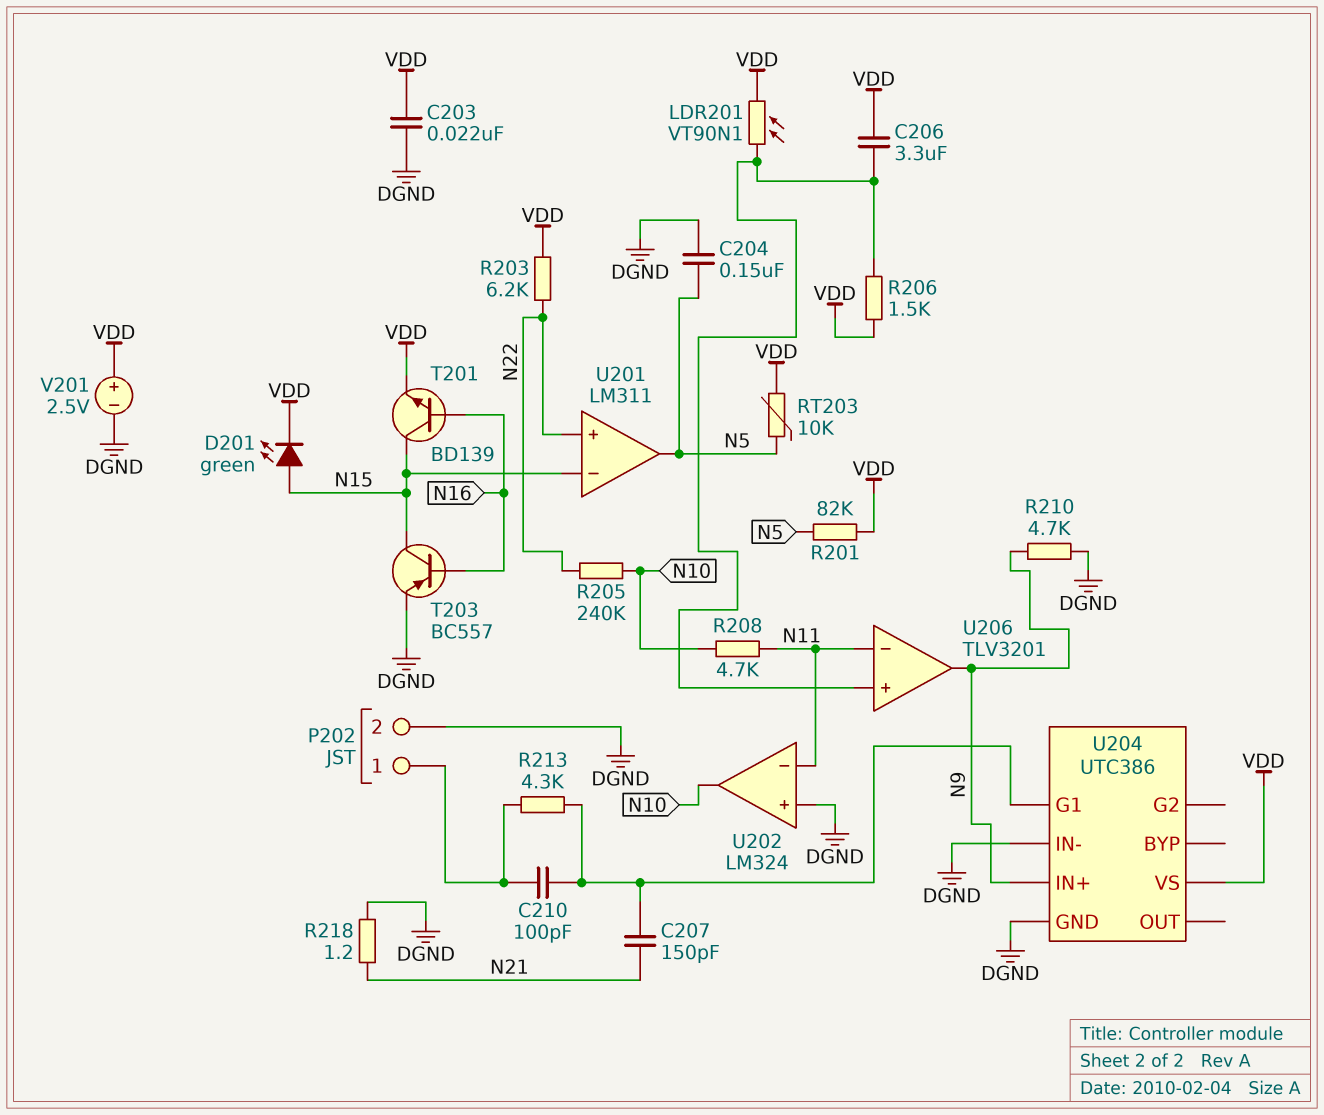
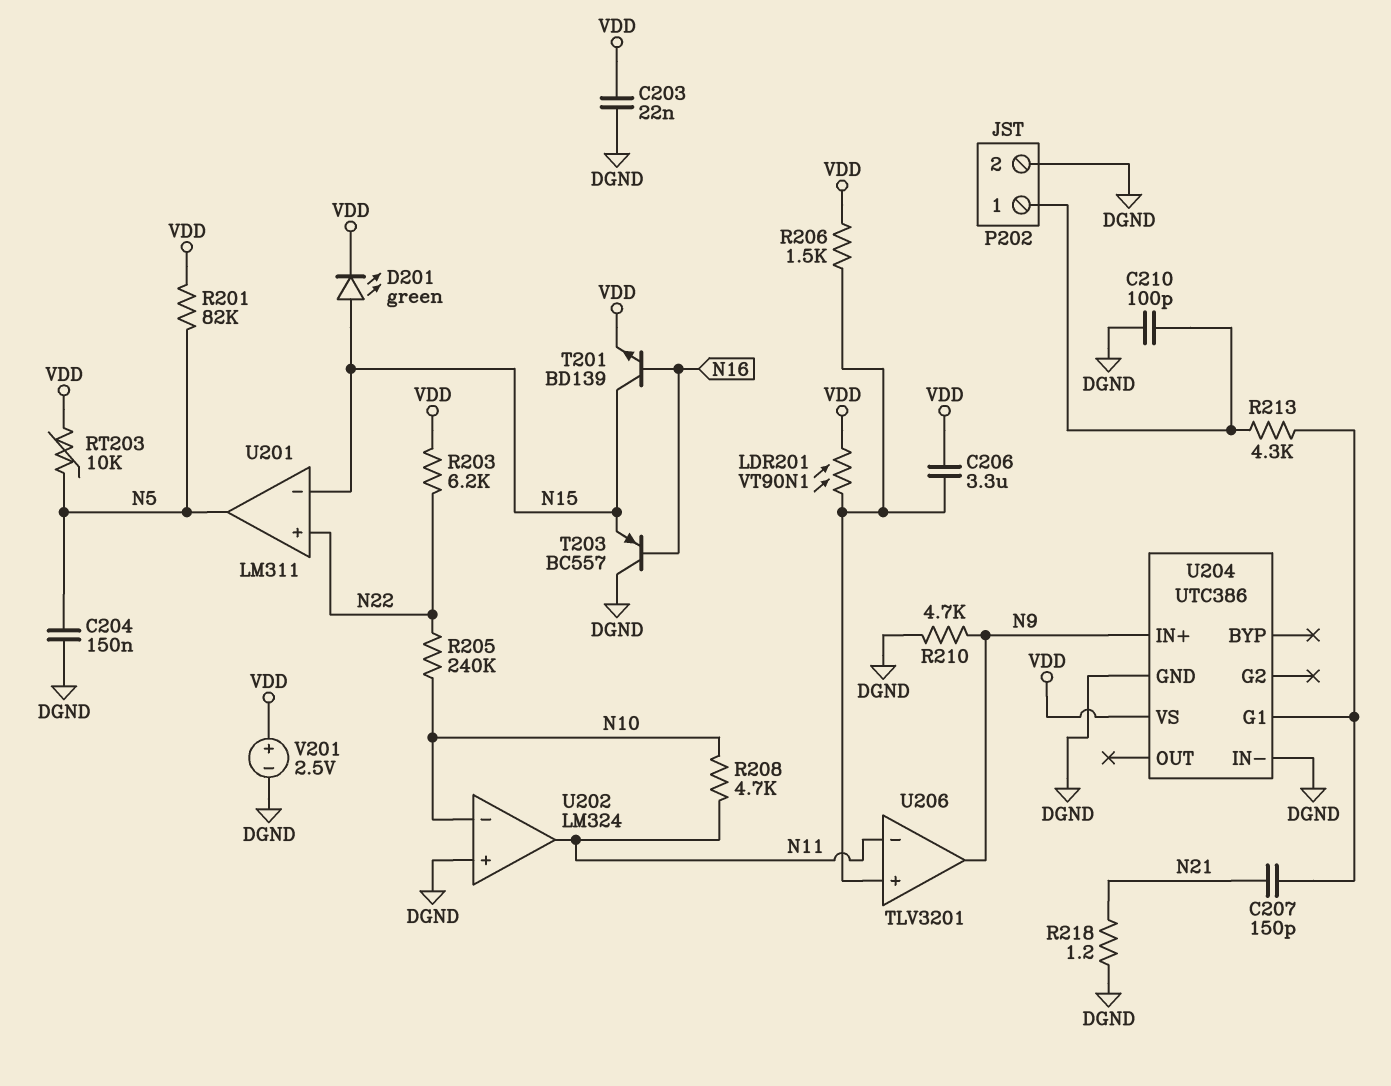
C210: 100pF (P202/1, U204/G1) -> 100pF (DGND, P202/1)
T203: PNP BC557 (B N16, C N15, E DGND) -> PNP BC557 (B N16, C DGND, E N15)
U202 pin in-: N11 -> N10
U202 pin out: N10 -> N11

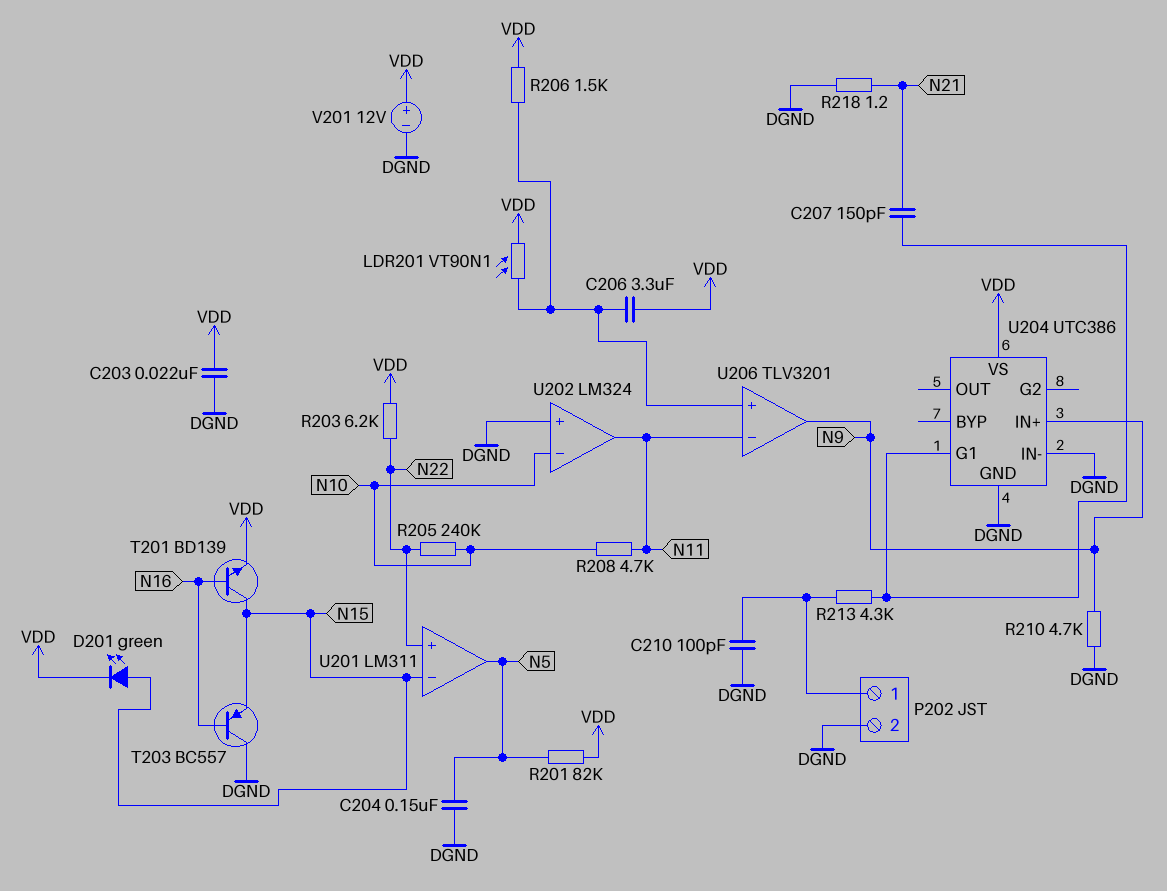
RT203: 10k (N5, VDD) -> none
V201: 2.5V (plus VDD, minus DGND) -> 12V (plus VDD, minus DGND)

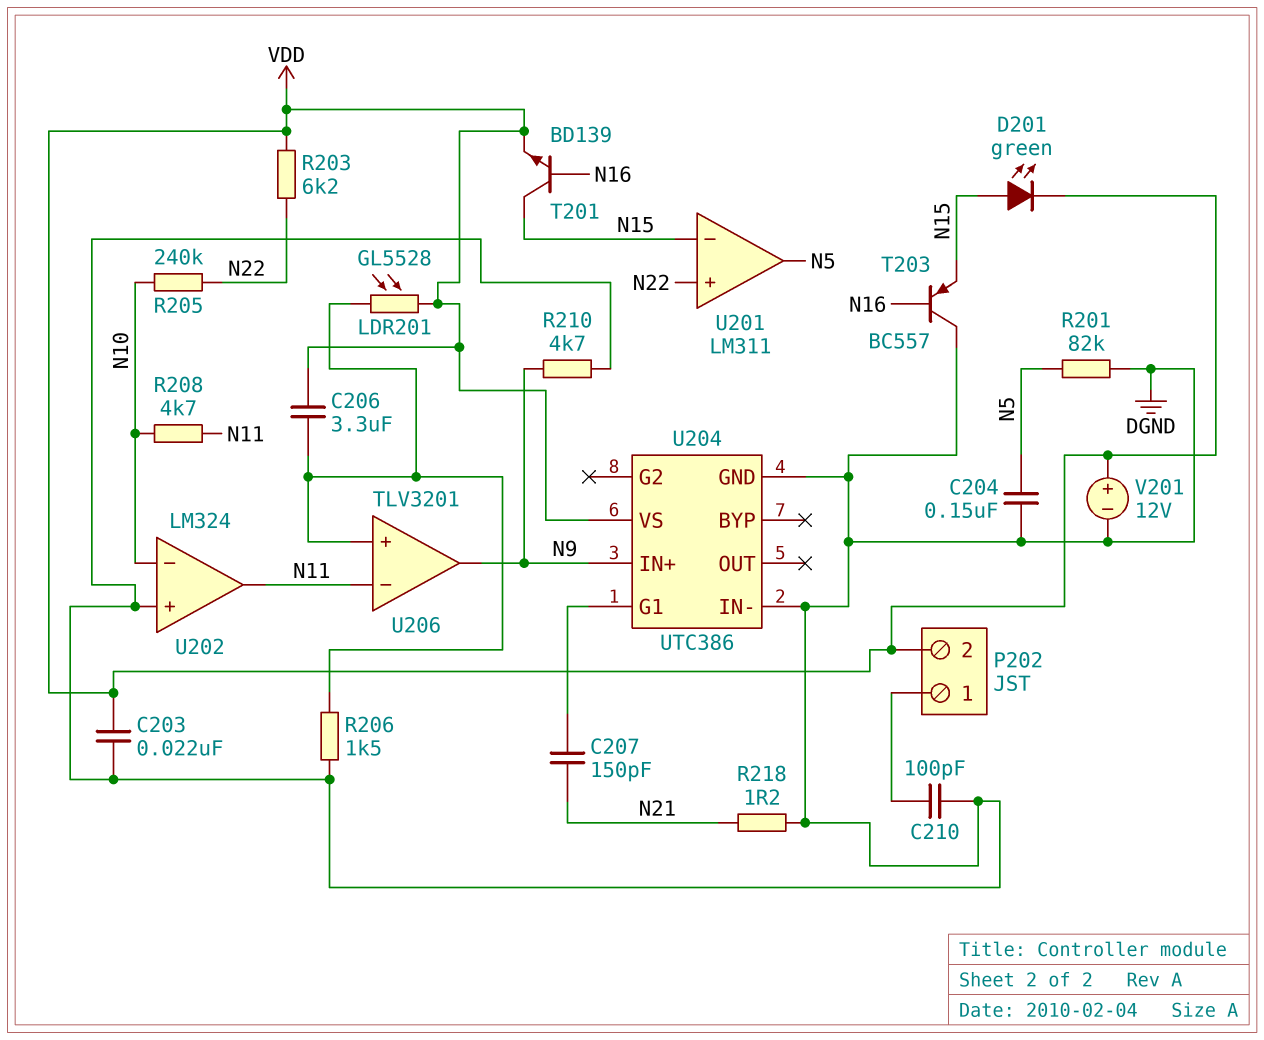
LDR201: VT90N1 (U206/in+, VDD) -> GL5528 (U206/in+, VDD)
P202 pin 2: DGND -> VDD
R201: 82k (N5, VDD) -> 82k (DGND, N5)
R206: 1.5k (U206/in+, VDD) -> 1.5k (DGND, U206/in+)
R213: 4.3k (P202/1, U204/G1) -> none

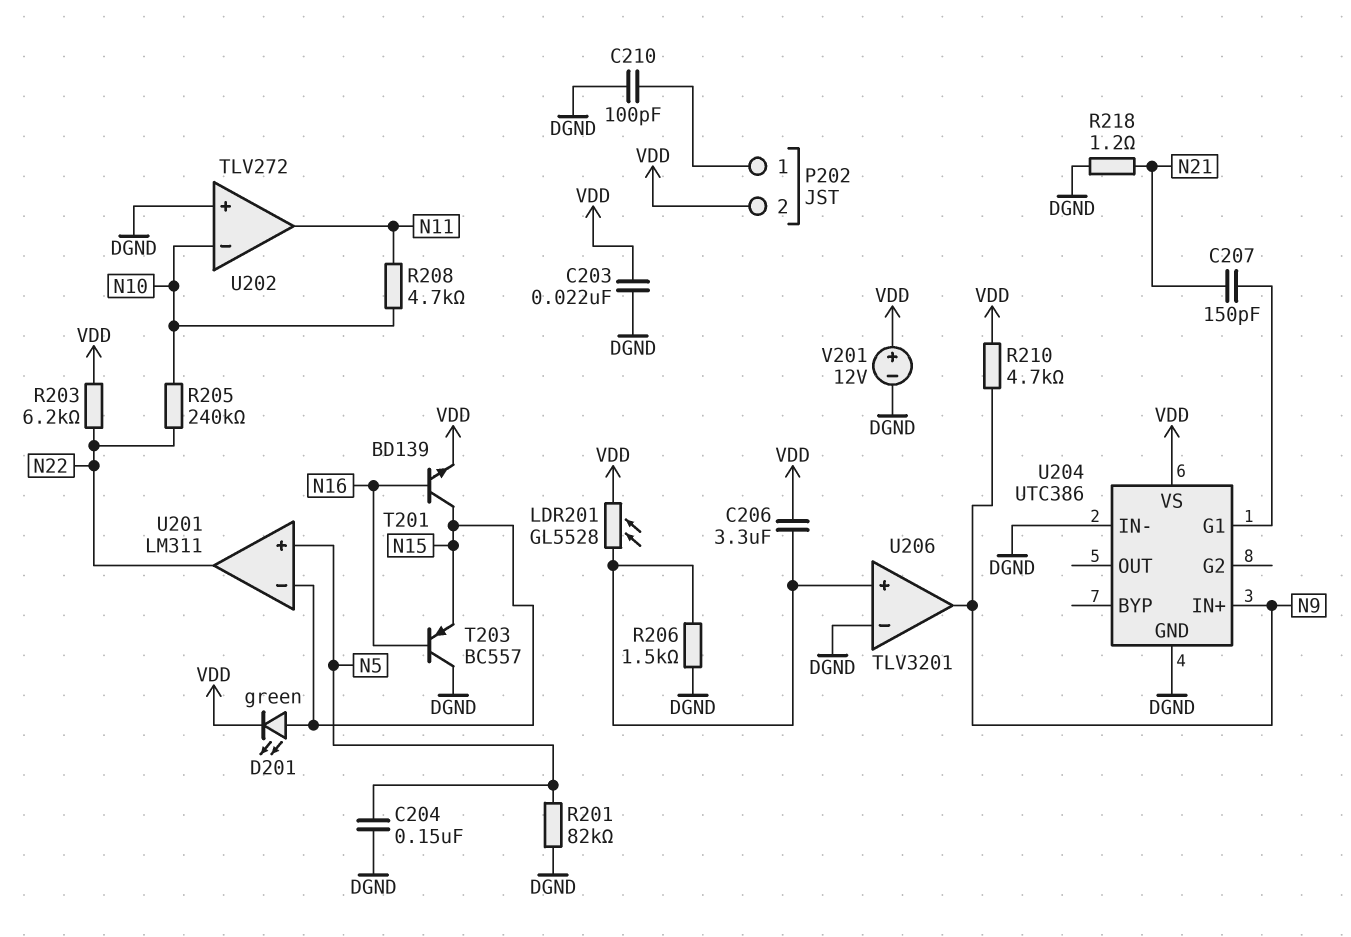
R210: 4.7k (DGND, N9) -> 4.7k (N9, VDD)
U201 pin in+: N22 -> N5
U201 pin out: N5 -> N22
U202: LM324 -> TLV272
U206 pin in-: N11 -> DGND

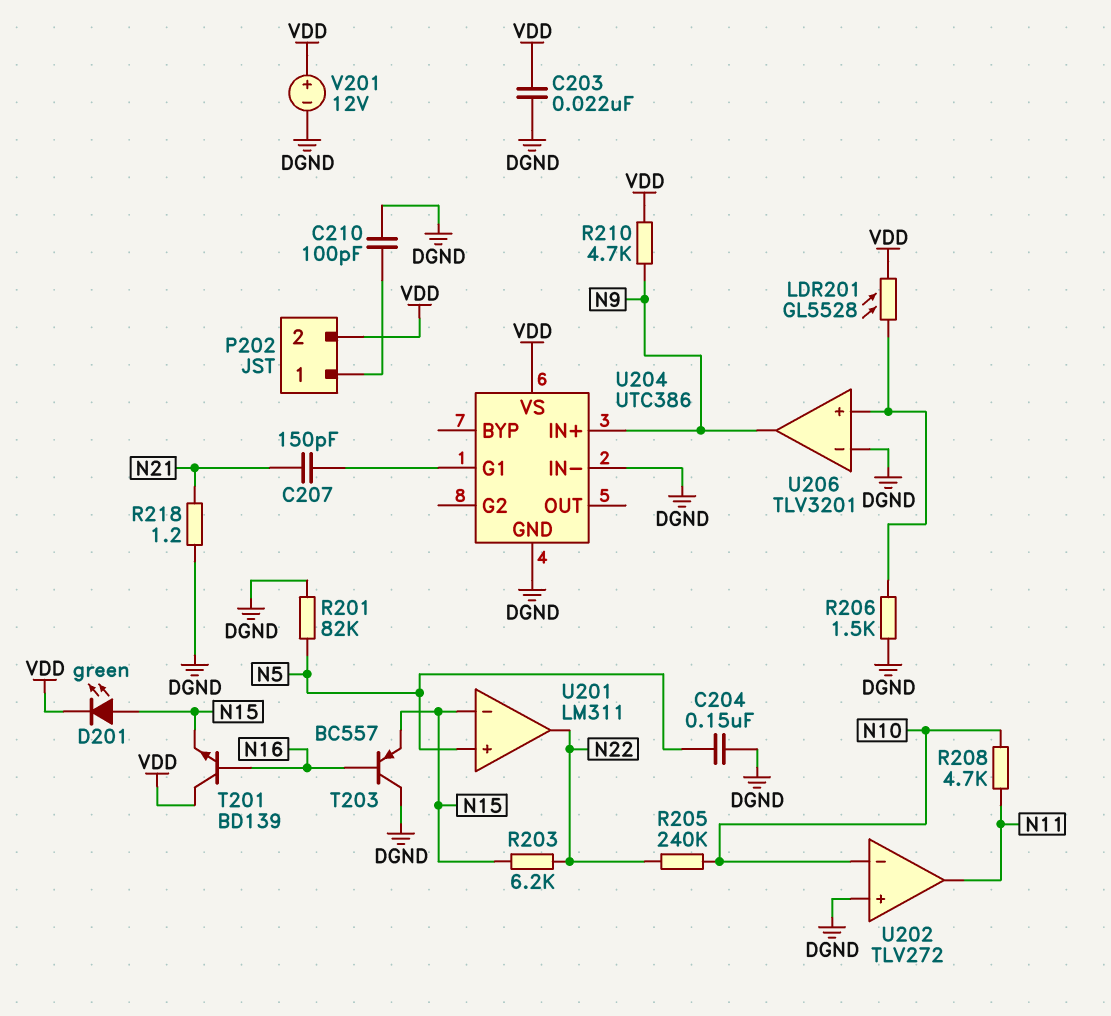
C206: 3.3uF (U206/in+, VDD) -> none
R203: 6.2k (N22, VDD) -> 6.2k (N15, N22)
T201: NPN BD139 (B N16, C N15, E VDD) -> NPN BD139 (B N16, C VDD, E N15)

